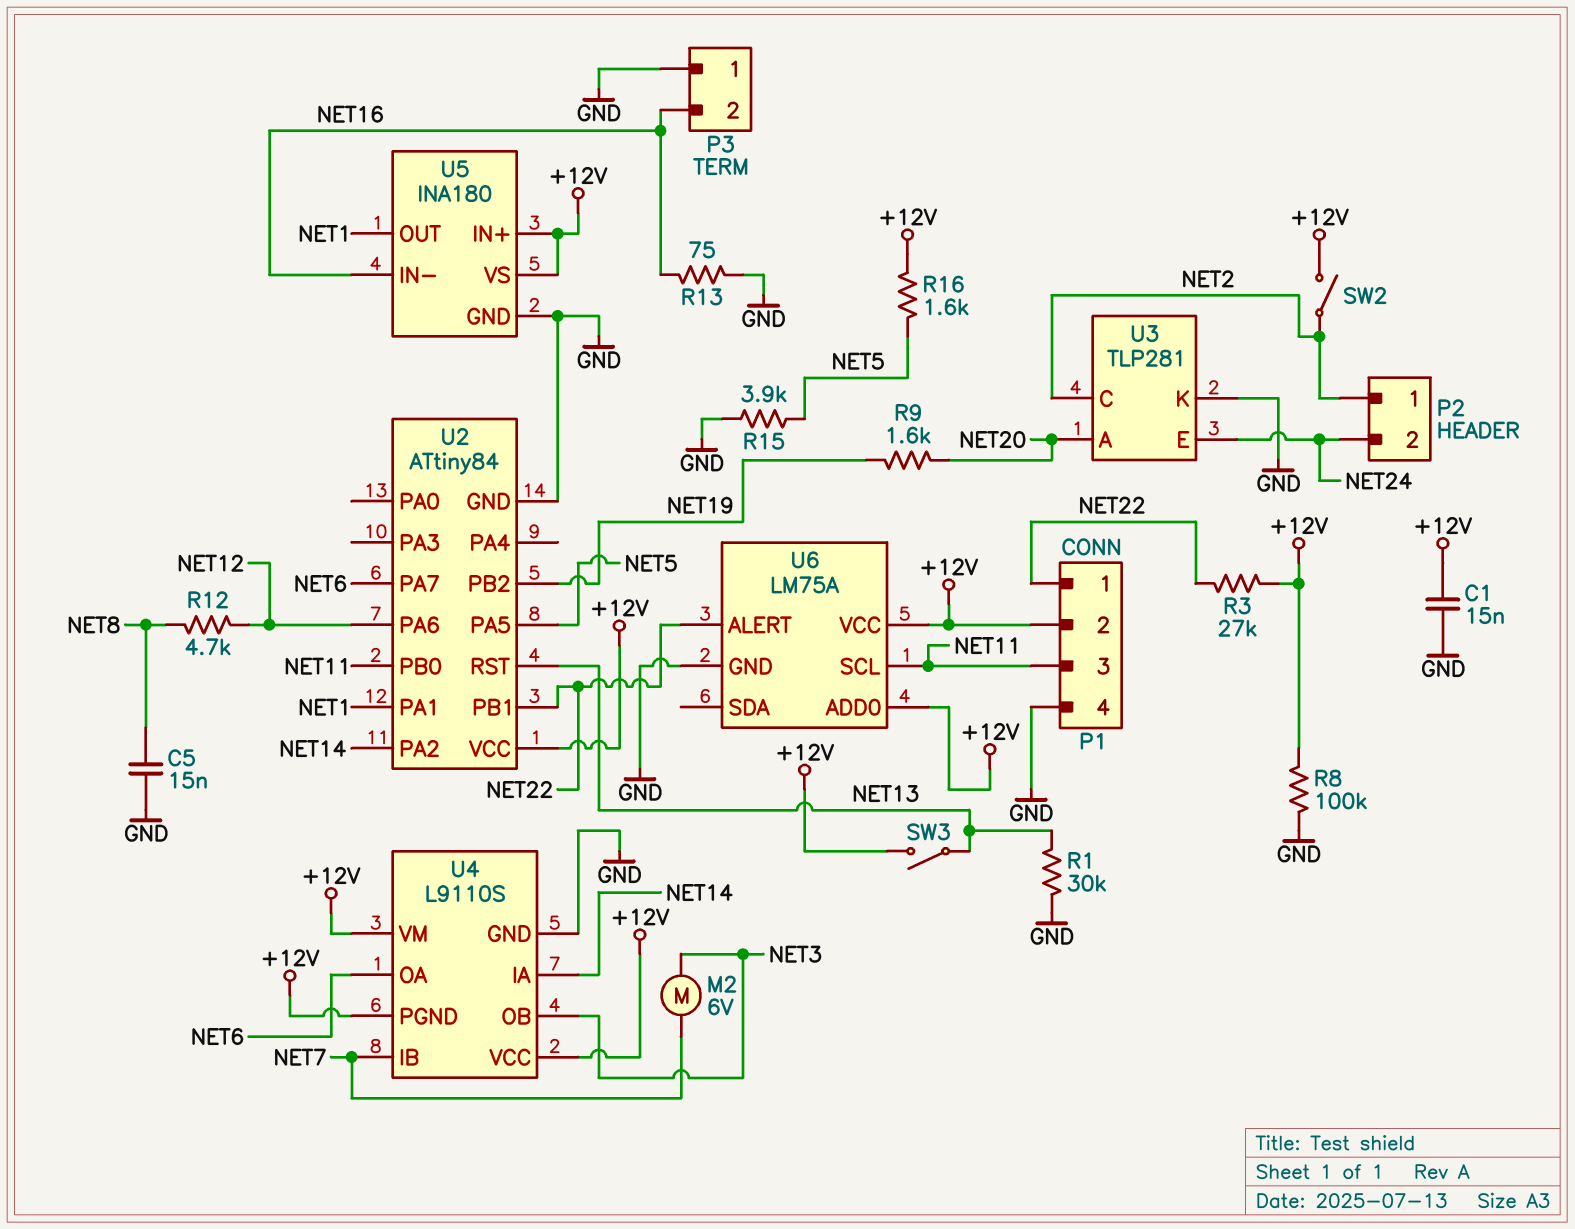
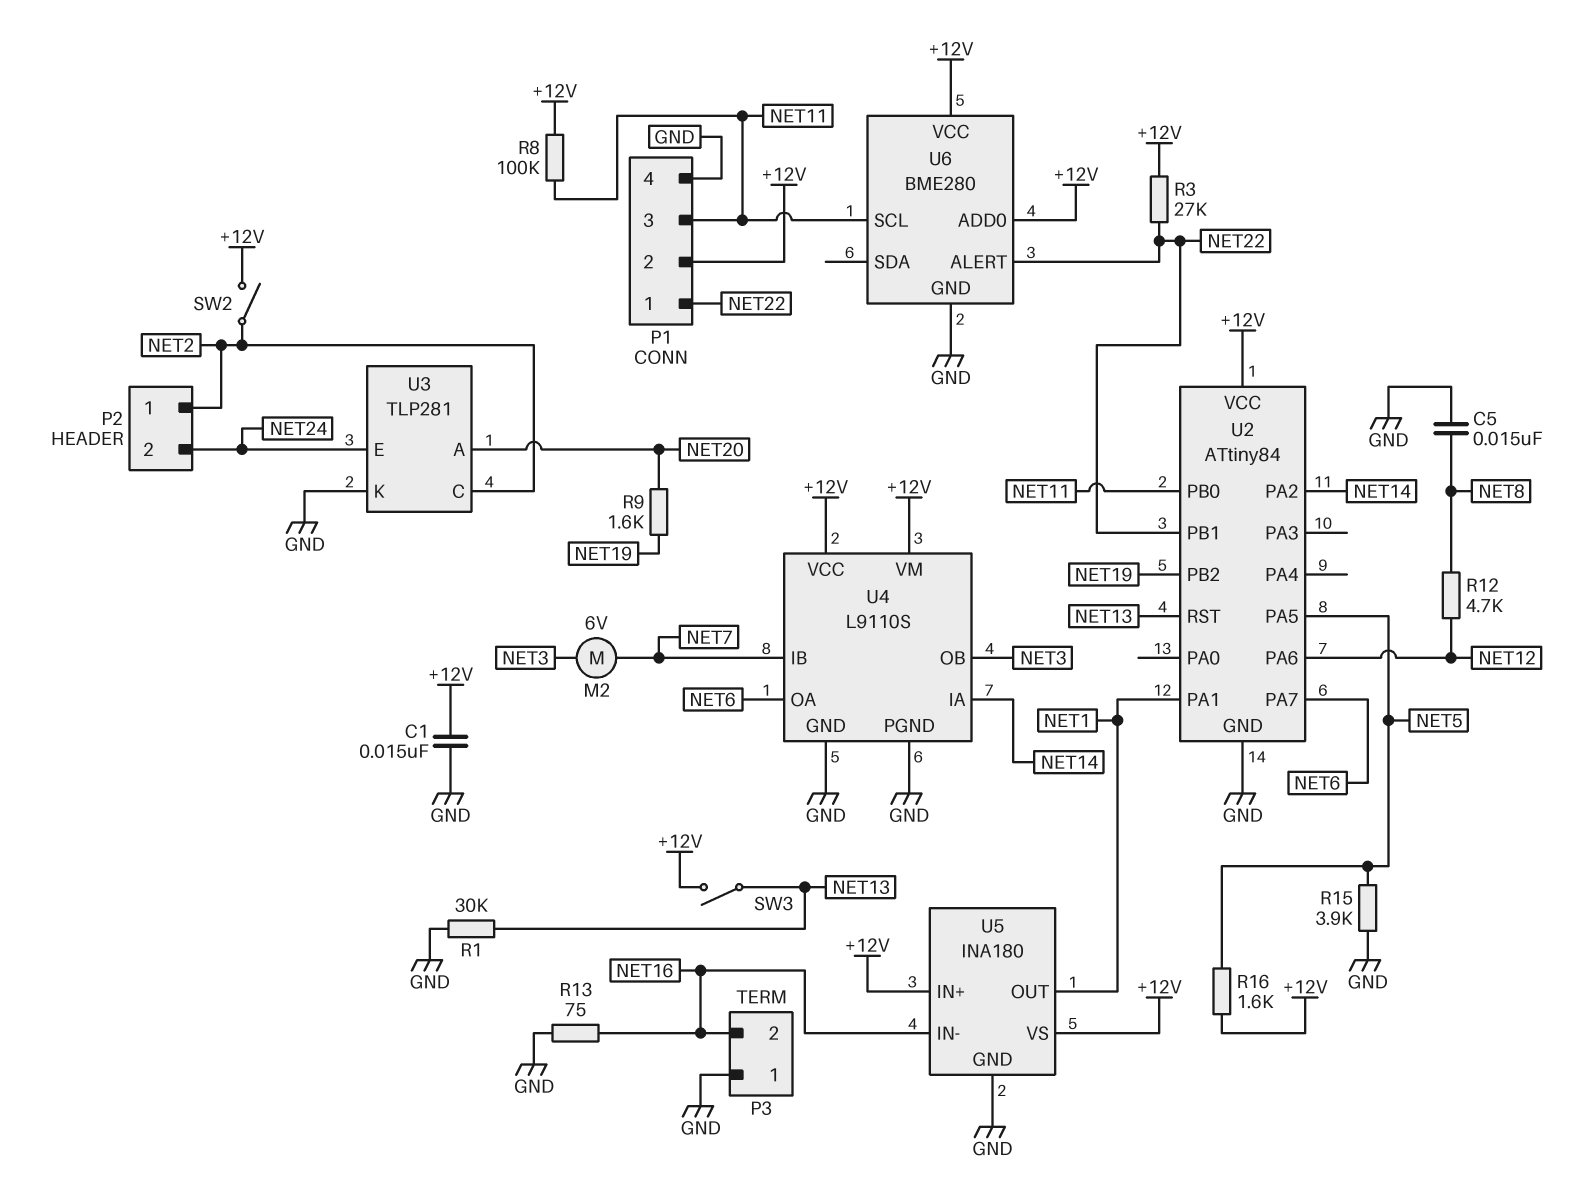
R8: 100k (+12V, GND) -> 100k (+12V, NET11)
U4 pin PGND: +12V -> GND
U6: LM75A -> BME280

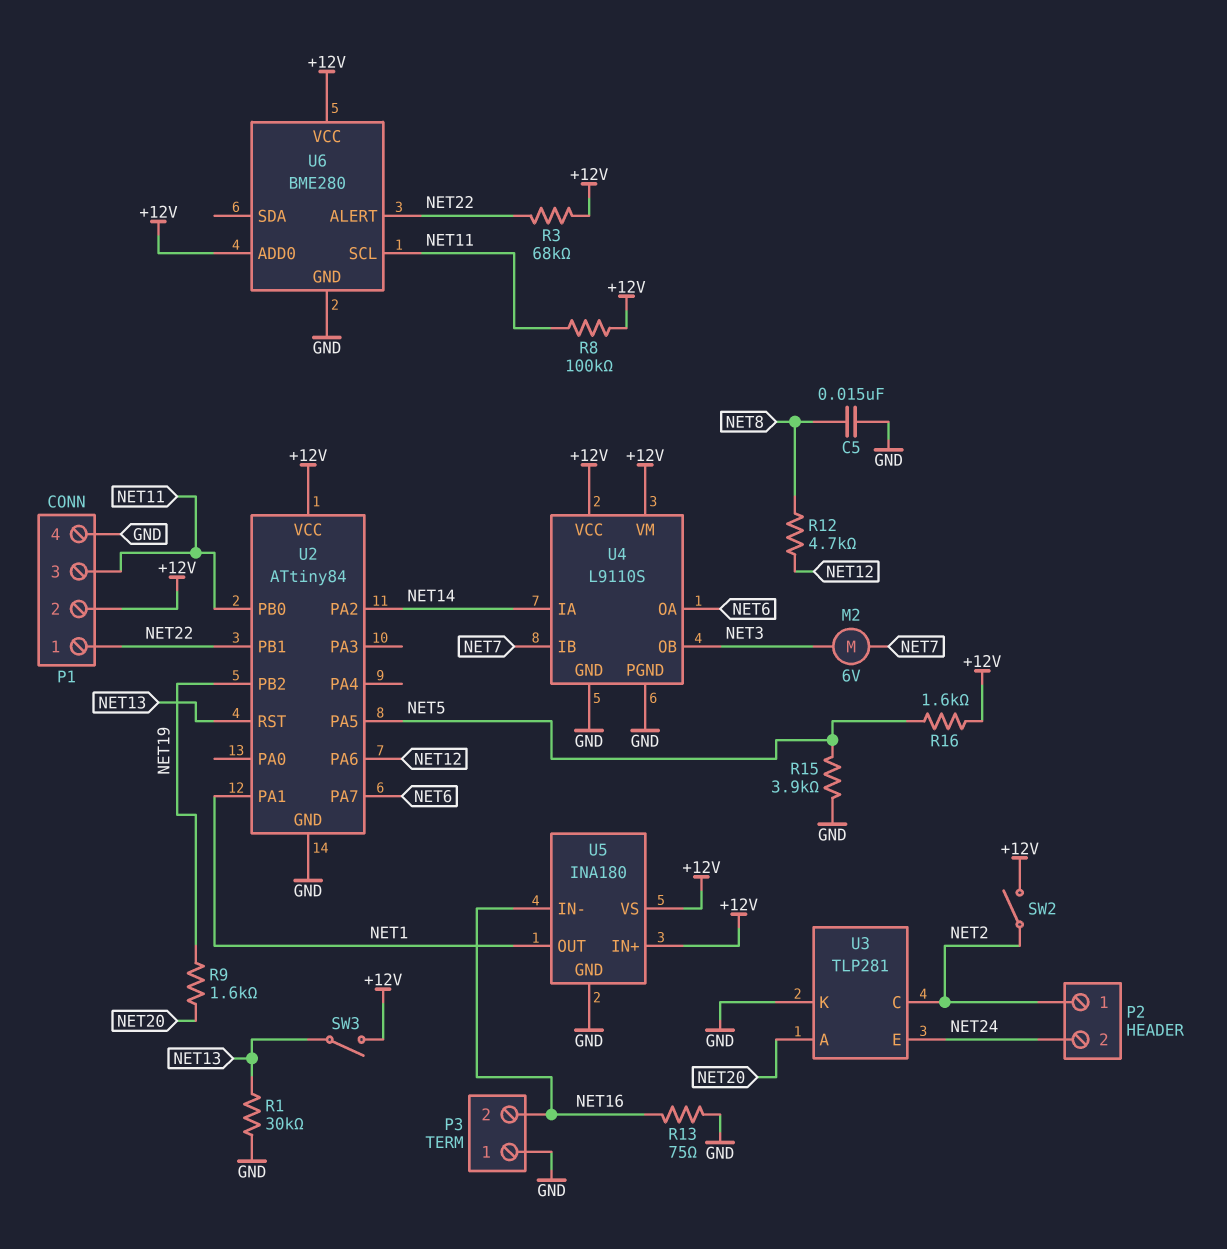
C1: 15nF (+12V, GND) -> none
R3: 27k (+12V, NET22) -> 68k (+12V, NET22)

